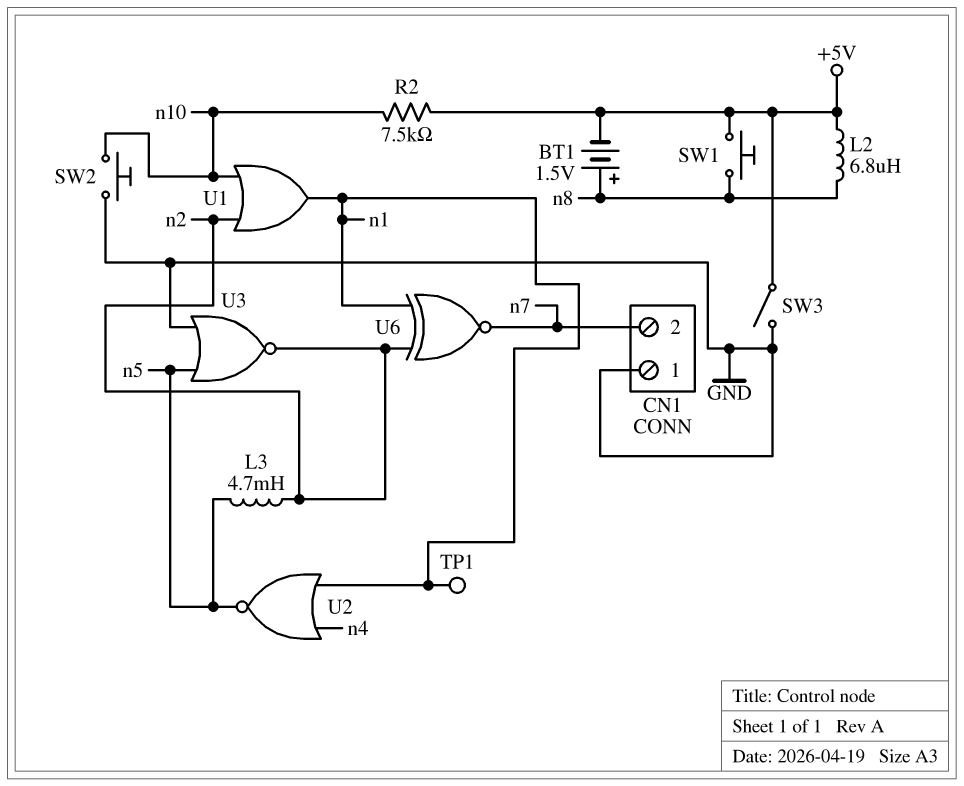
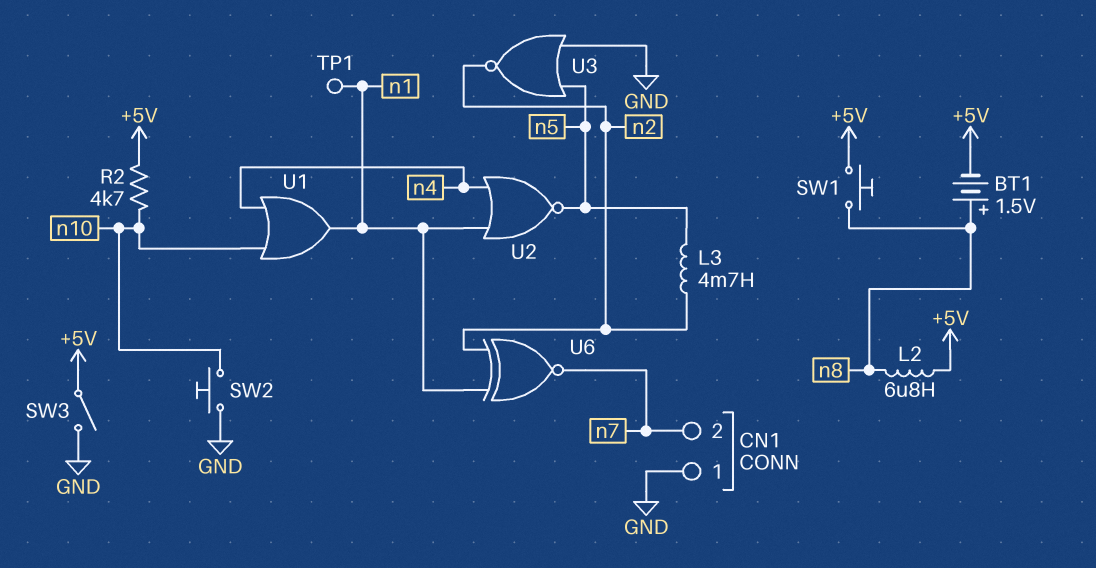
R2: 7.5k (+5V, n10) -> 4.7k (+5V, n10)
U1: OR (in n2, in n10, out n1) -> OR (in n4, in n10, out n1)

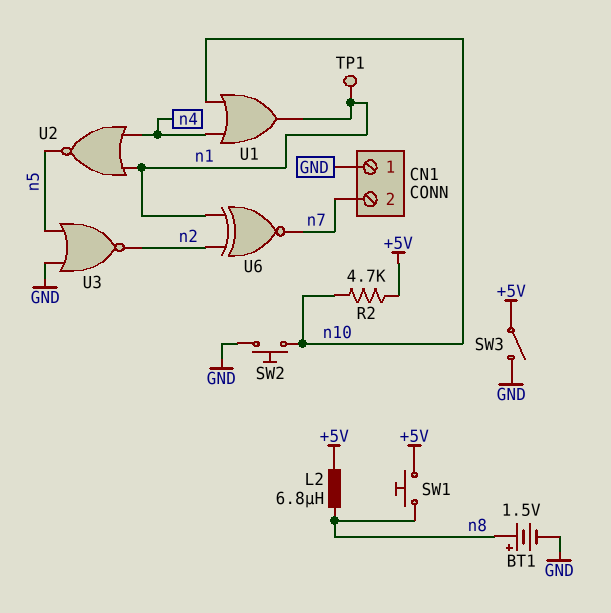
BT1: 1.5V (plus n8, minus +5V) -> 1.5V (plus n8, minus GND)
L3: 4.7mH (n2, n5) -> none

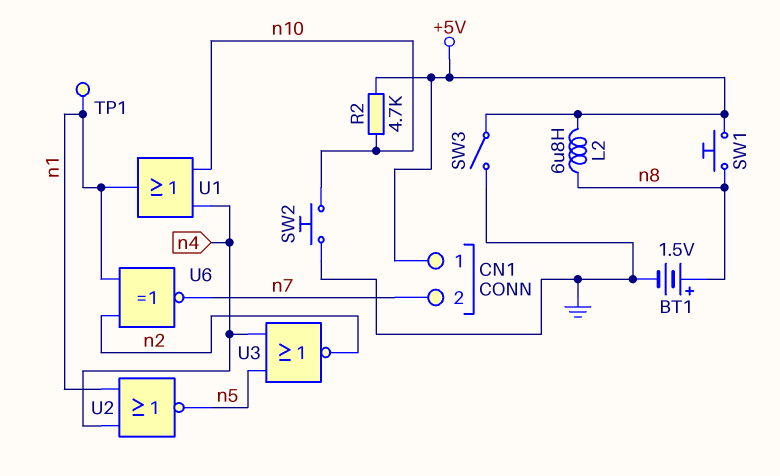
CN1 pin 1: GND -> +5V
U3: NOR (in GND, in n5, out n2) -> NOR (in n4, in n5, out n2)

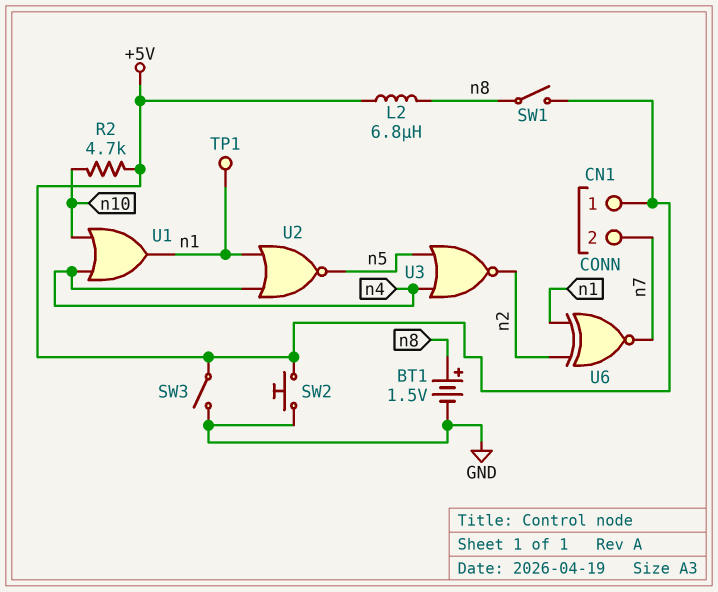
SW1: button (+5V, n8) -> switch (+5V, n8)
SW2: button (GND, n10) -> button (+5V, GND)

